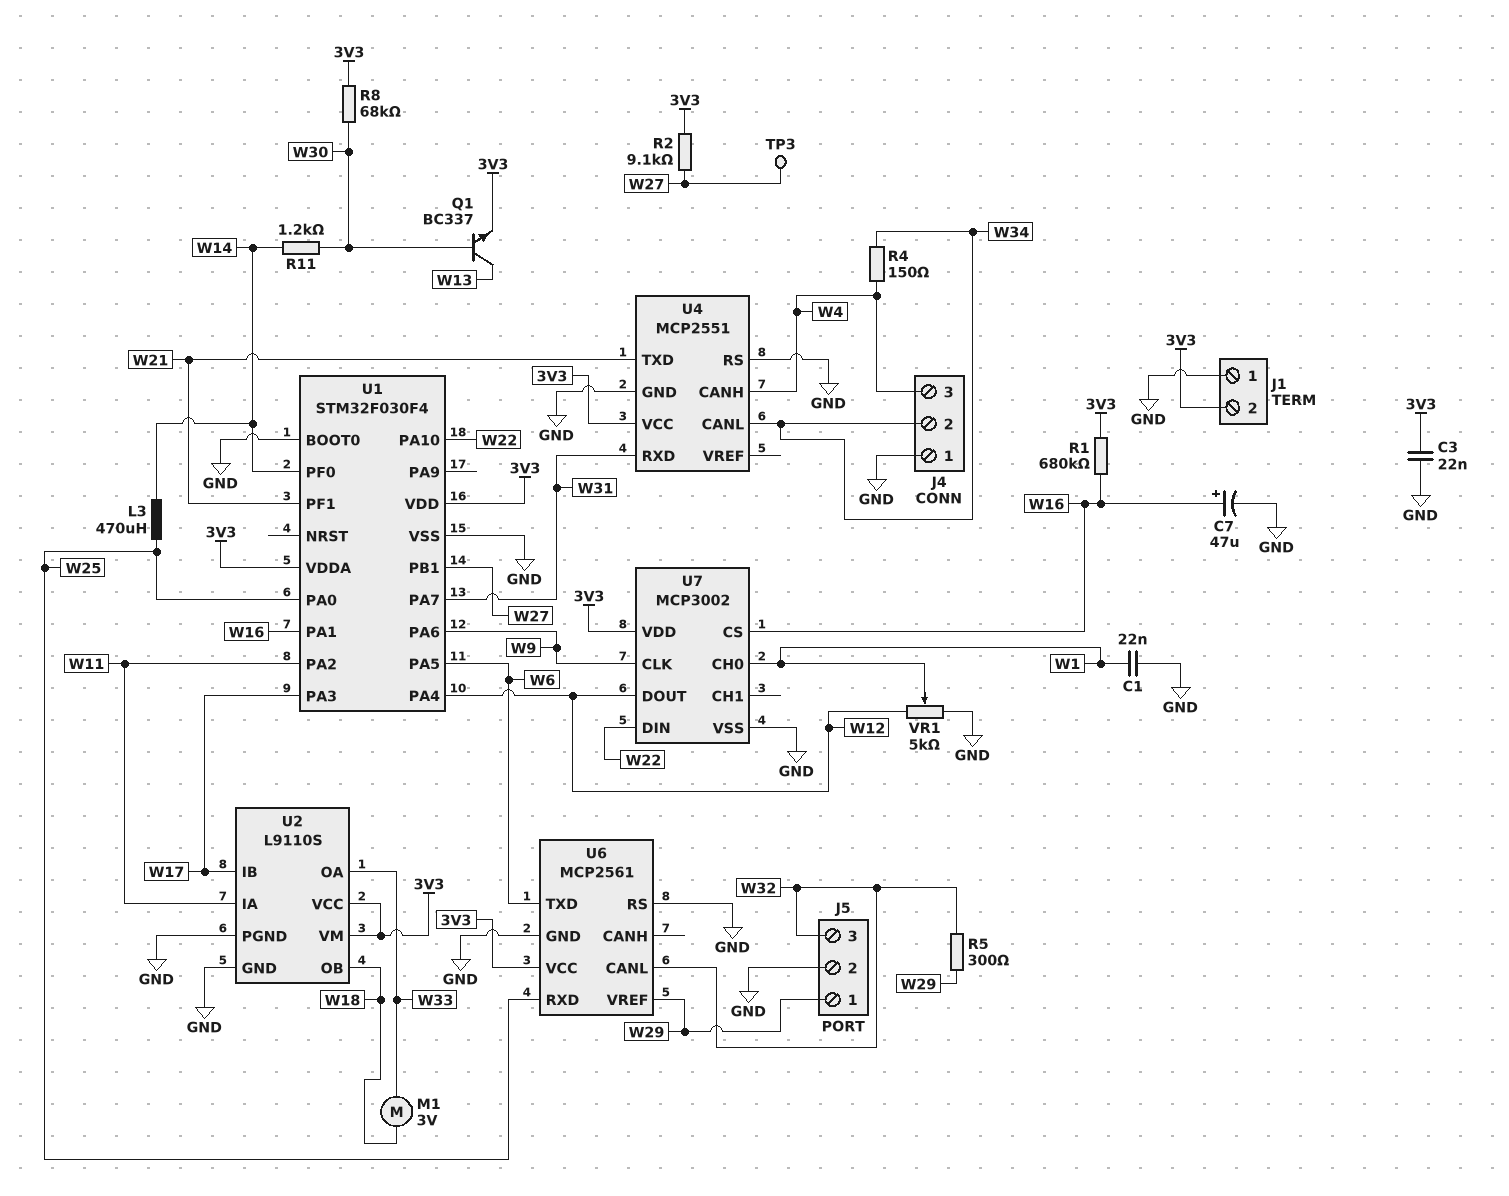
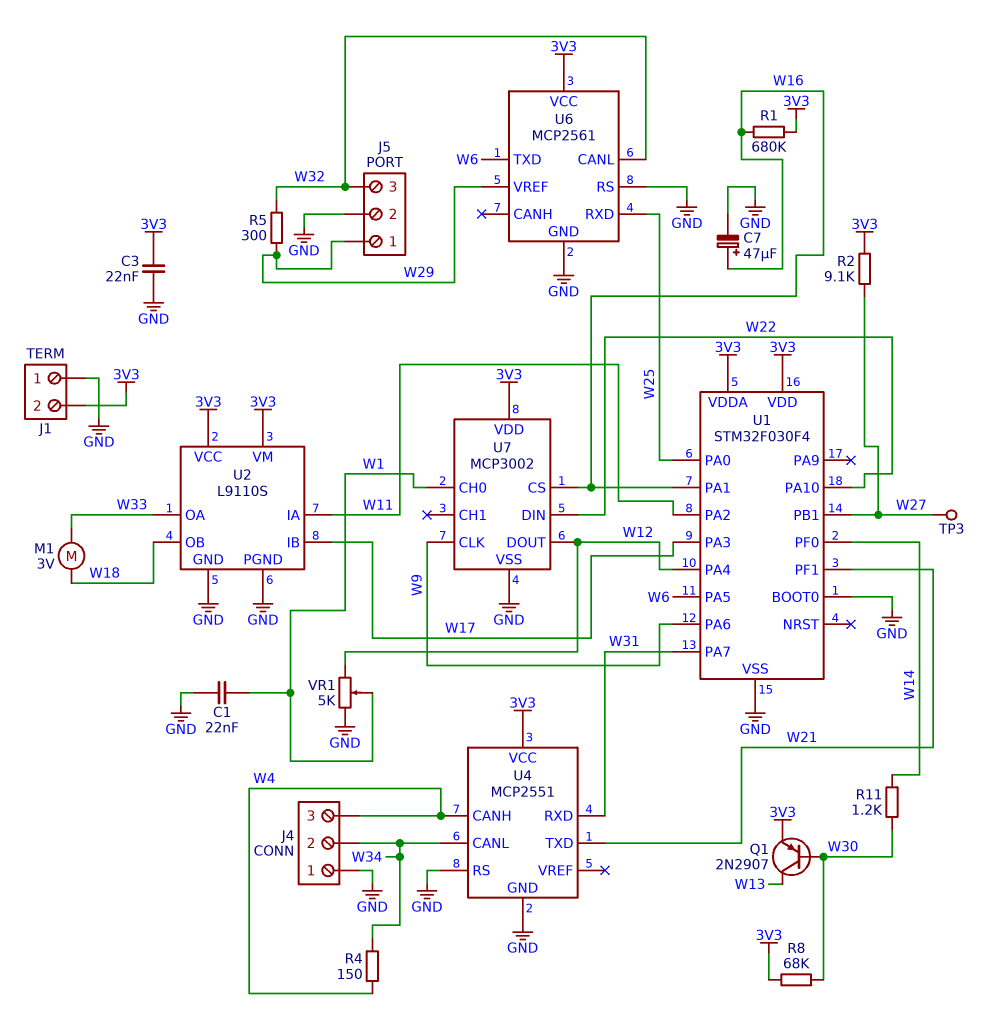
L3: 470uH (W14, W25) -> none
Q1: NPN BC337 (B W30, C W13, E 3V3) -> PNP 2N2907 (B W30, C W13, E 3V3)

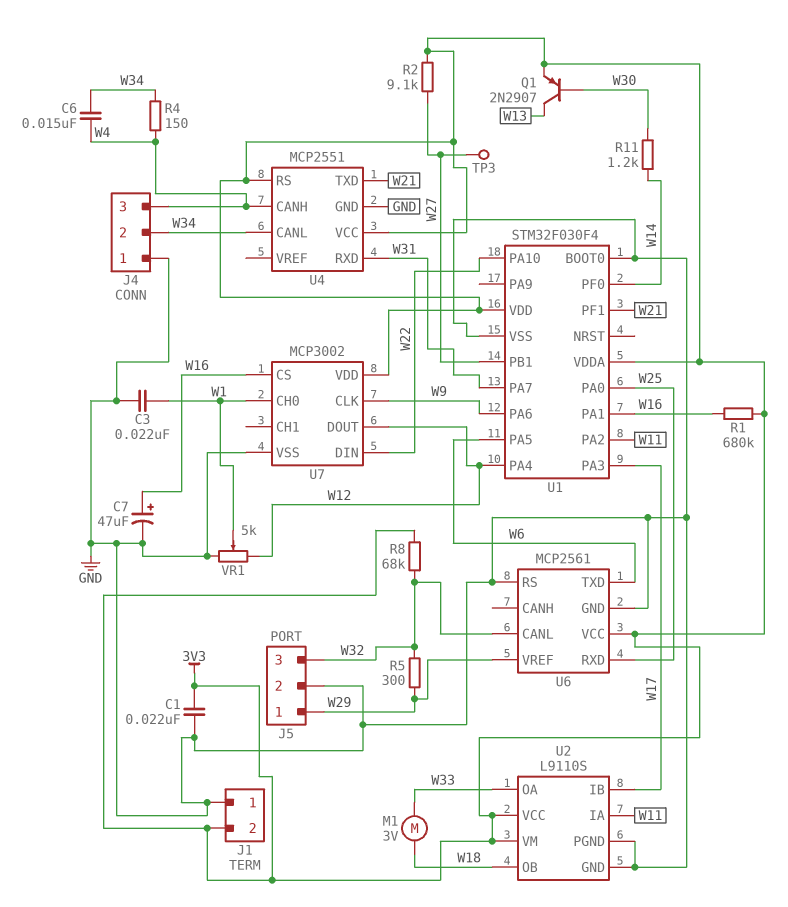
C1: 22nF (GND, W1) -> 22nF (3V3, GND)
C3: 22nF (3V3, GND) -> 22nF (GND, W1)
C6: none -> 15nF (W4, W34)
R8: 68k (3V3, W30) -> 68k (3V3, W32)
U4 pin RS: GND -> 3V3

